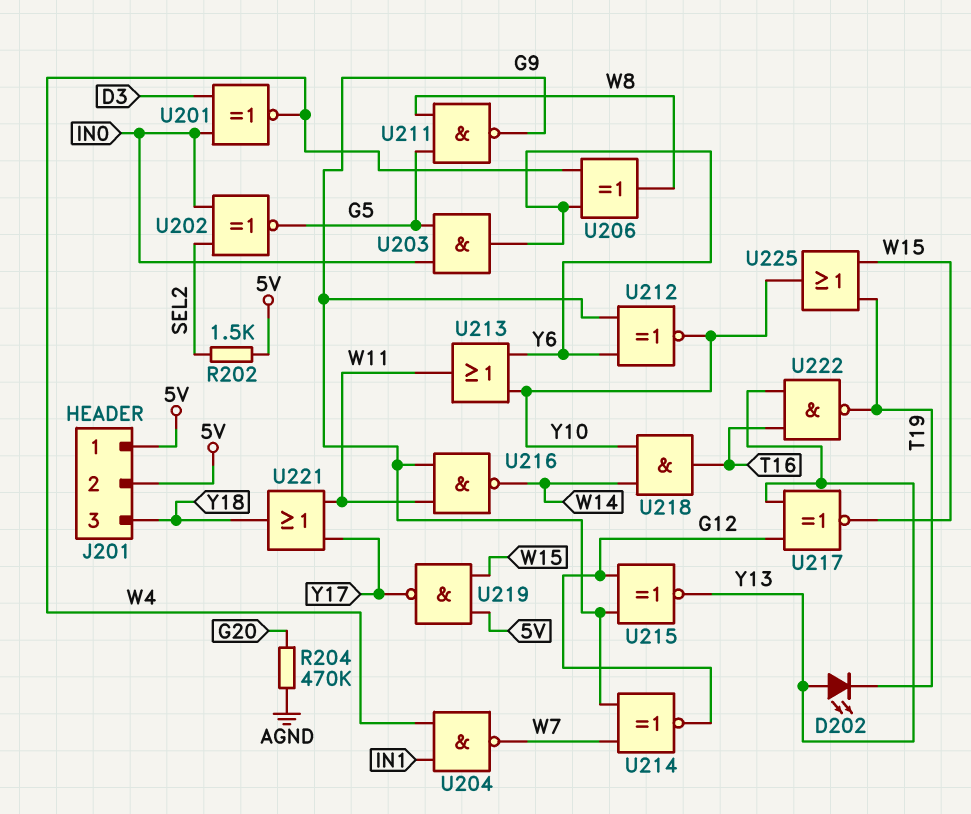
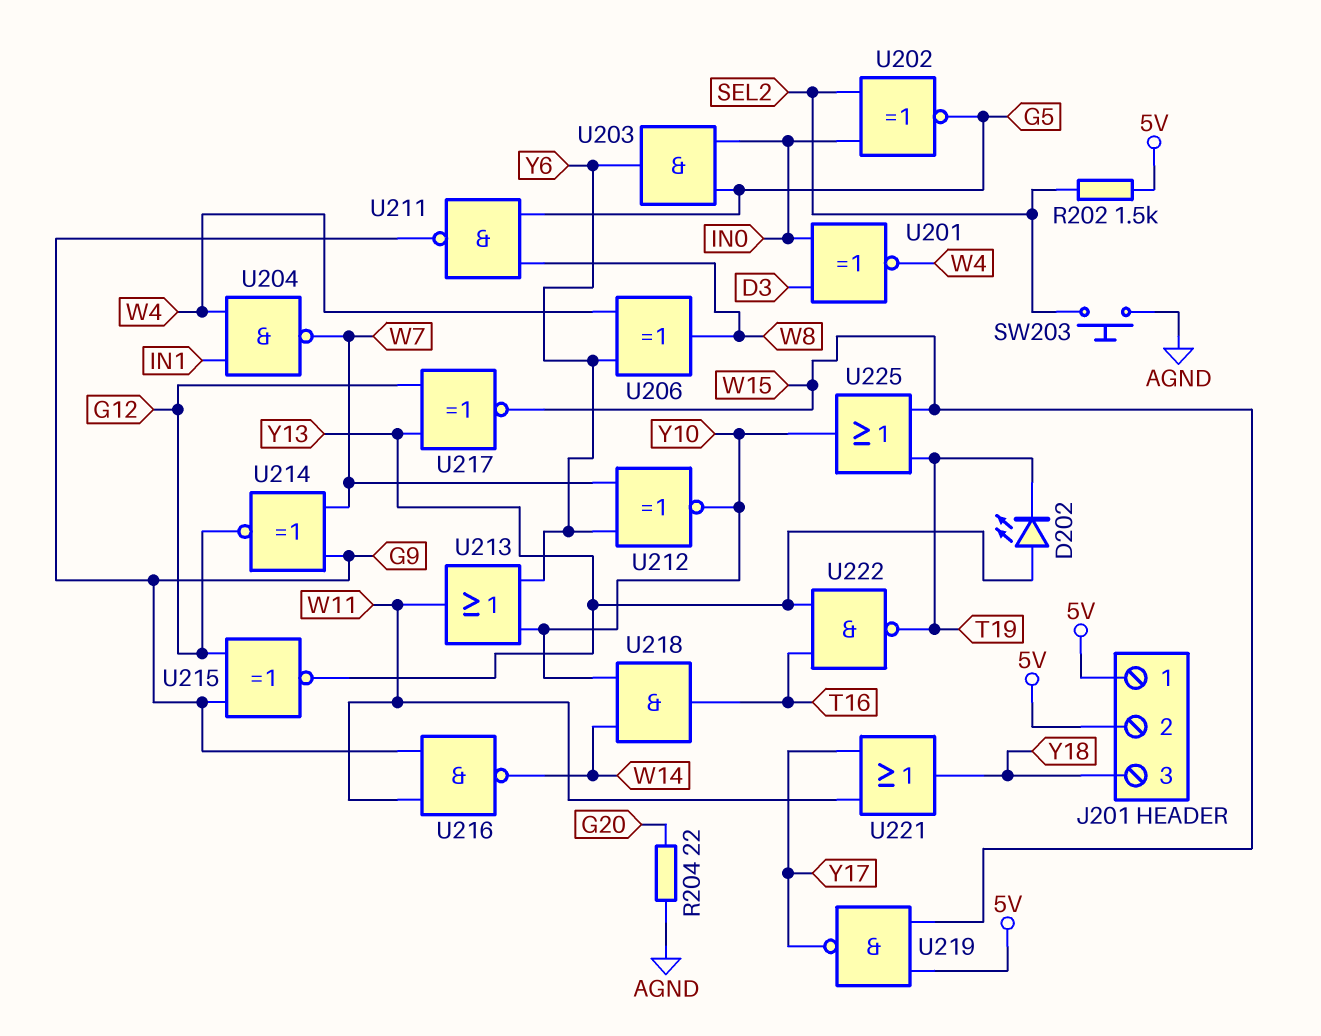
R204: 470k (AGND, G20) -> 22 (AGND, G20)
SW203: none -> button (AGND, SEL2)
U212: XNOR (in G9, in Y6, out Y10) -> XNOR (in W7, in Y6, out Y10)

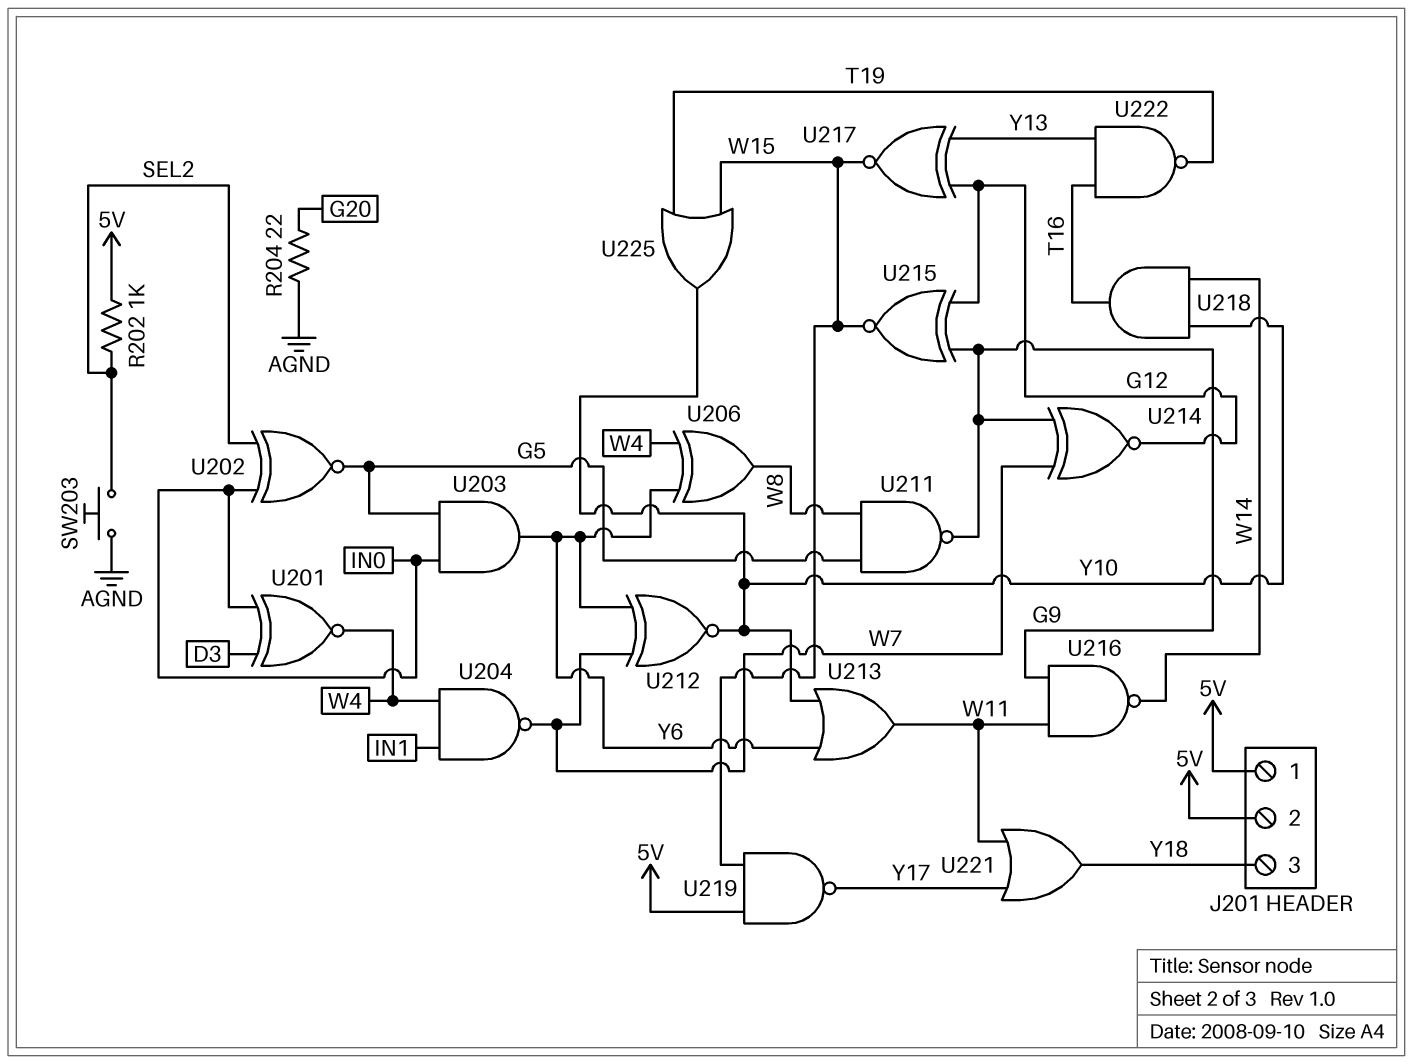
D202: LED (A Y13, K T19) -> none
R202: 1.5k (5V, SEL2) -> 1k (5V, SEL2)
U215: XNOR (in G9, in G12, out Y13) -> XNOR (in G9, in G12, out W15)

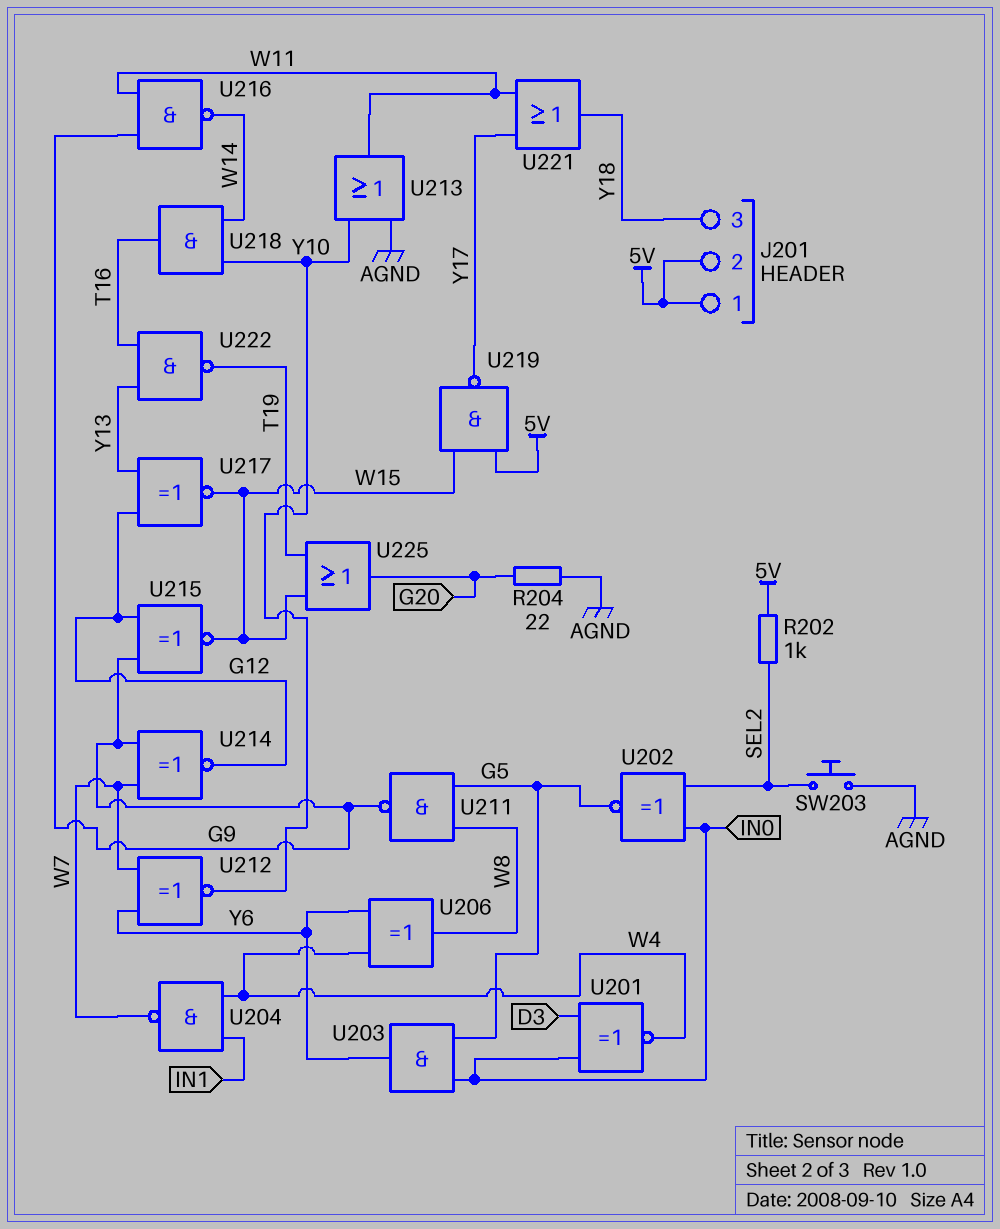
U213: OR (in Y6, in Y10, out W11) -> OR (in AGND, in Y10, out W11)
U225: OR (in T19, in W15, out Y10) -> OR (in T19, in W15, out G20)

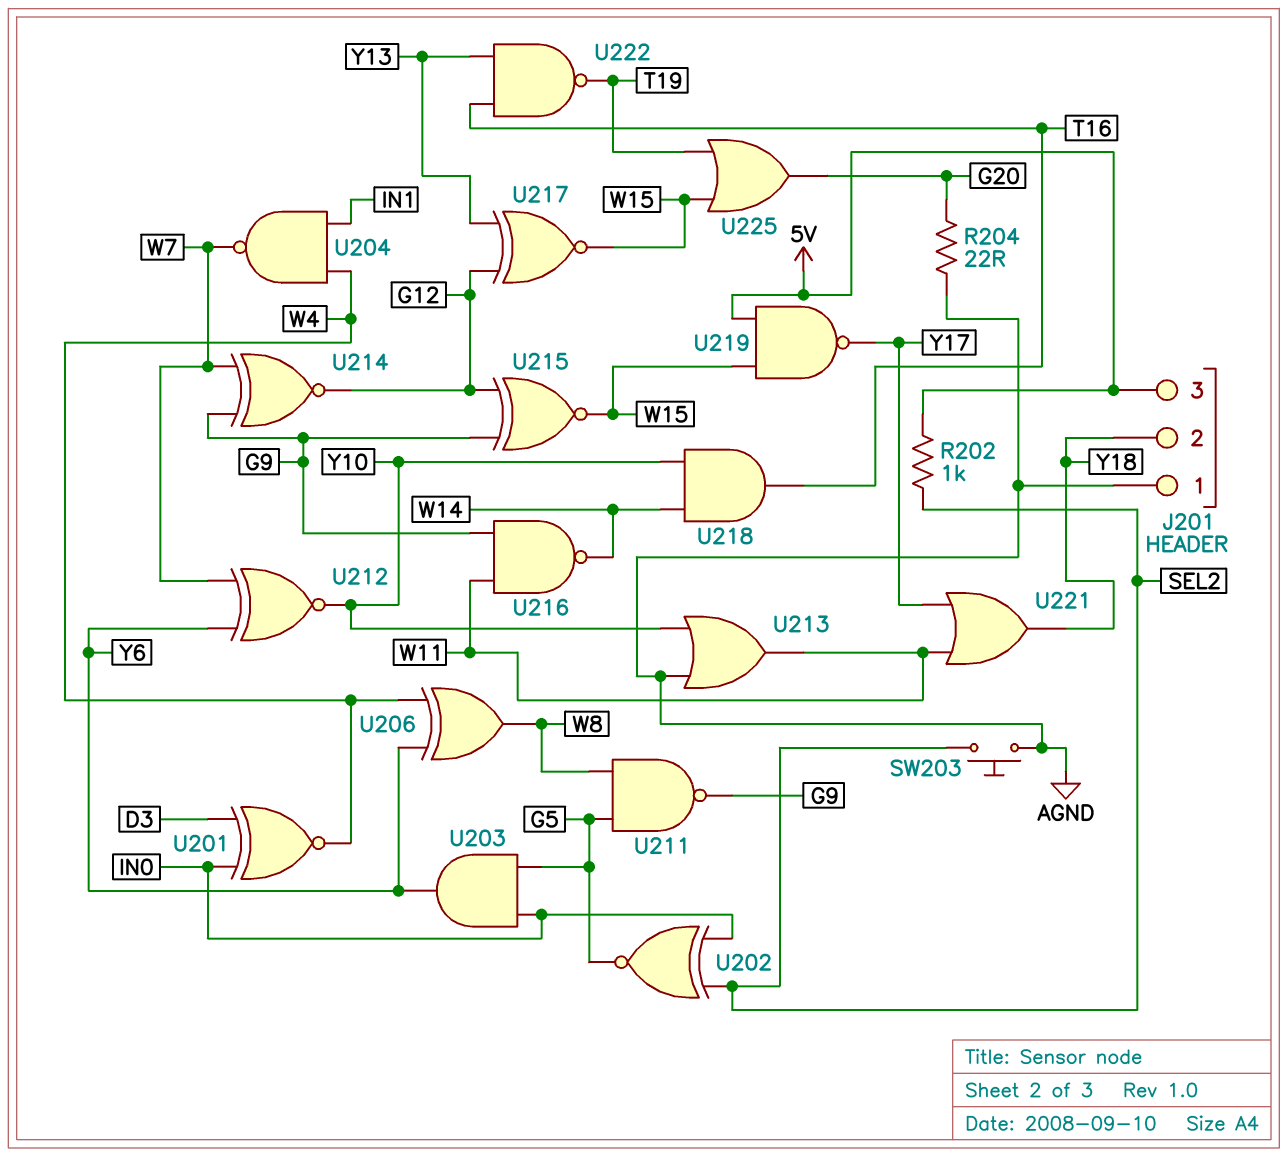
J201 pin 1: 5V -> AGND
J201 pin 2: 5V -> Y18
J201 pin 3: Y18 -> 5V

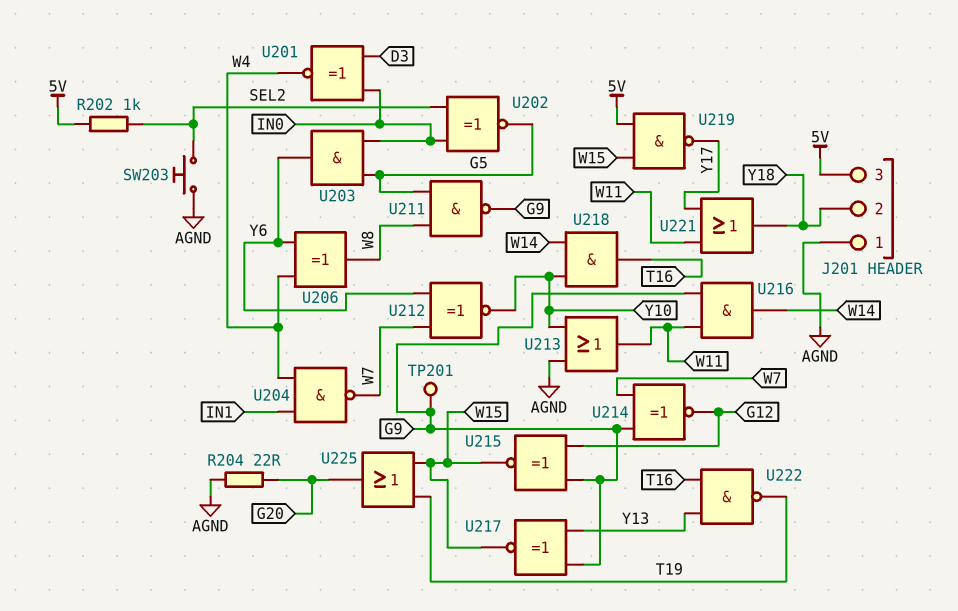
TP201: none -> test point (G9)
U216: NAND (in G9, in W11, out W14) -> AND (in G9, in W11, out W14)
U217: XNOR (in G12, in Y13, out W15) -> XNOR (in G9, in Y13, out W15)

